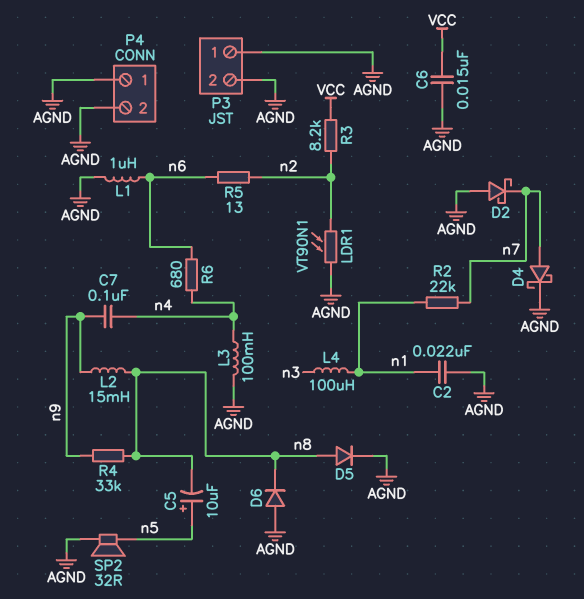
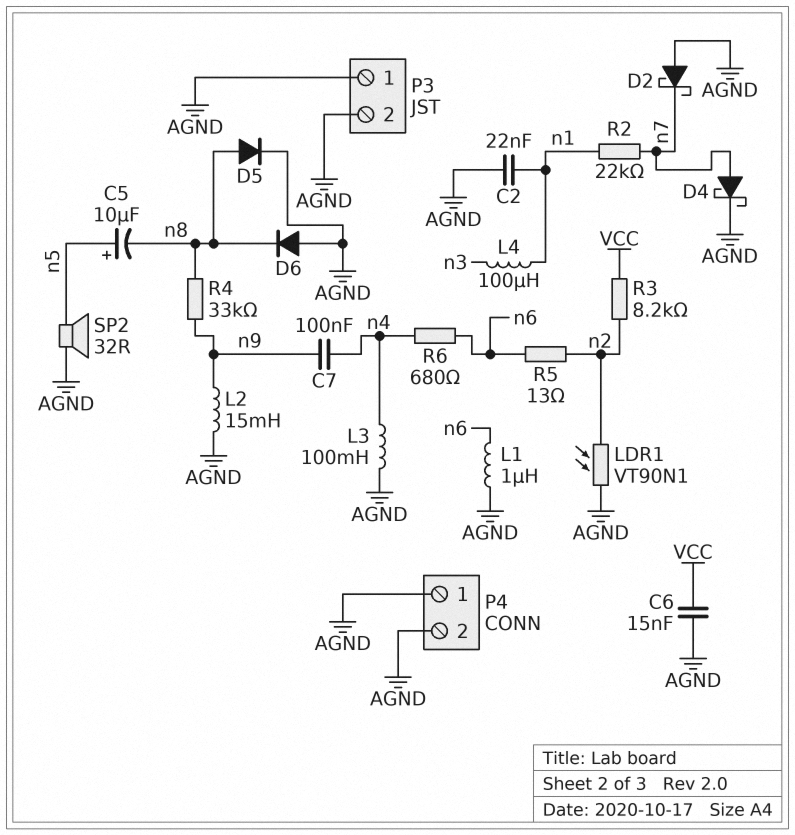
L2: 15mH (n8, n9) -> 15mH (AGND, n9)

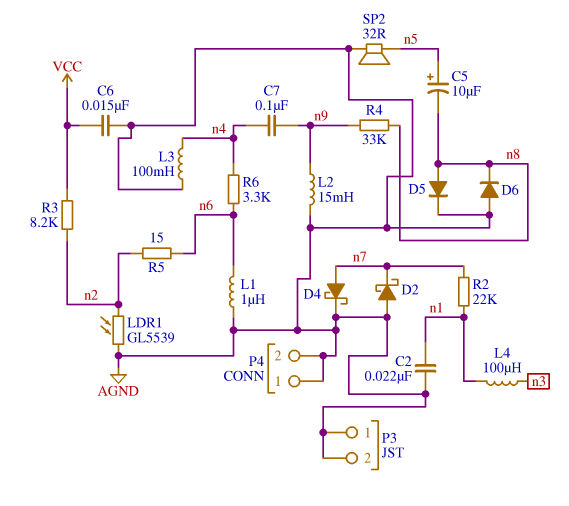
LDR1: VT90N1 (AGND, n2) -> GL5539 (AGND, n2)
R5: 13 (n2, n6) -> 15 (n2, n6)
R6: 680 (n4, n6) -> 3.3k (n4, n6)

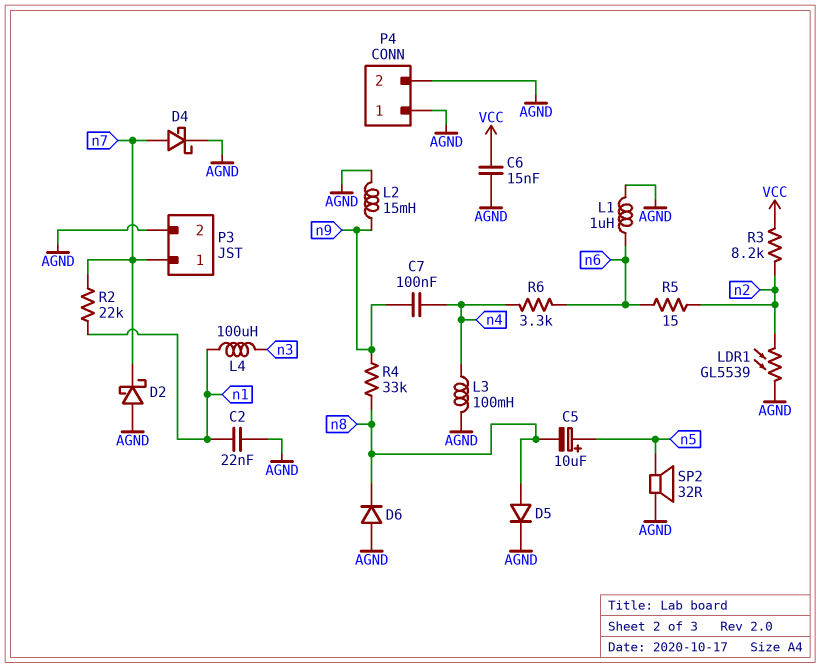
P3 pin 1: AGND -> n7

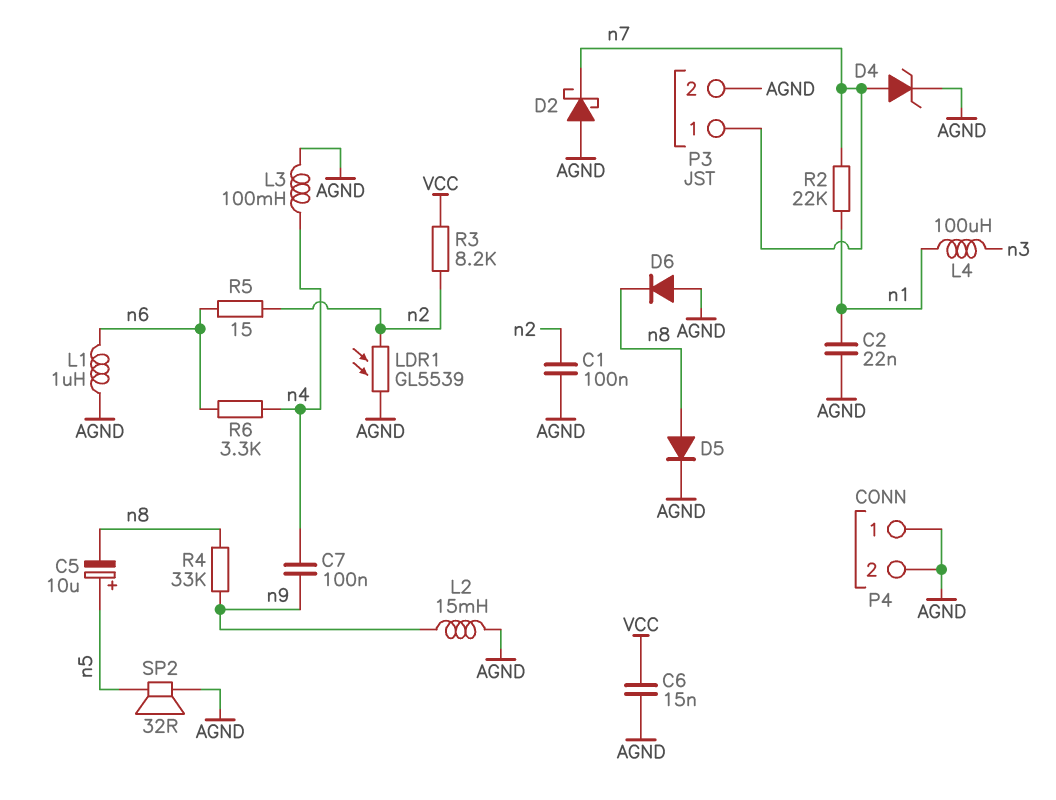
C1: none -> 100nF (AGND, n2)
D4: schottky (A n7, K AGND) -> zener (A n7, K AGND)

